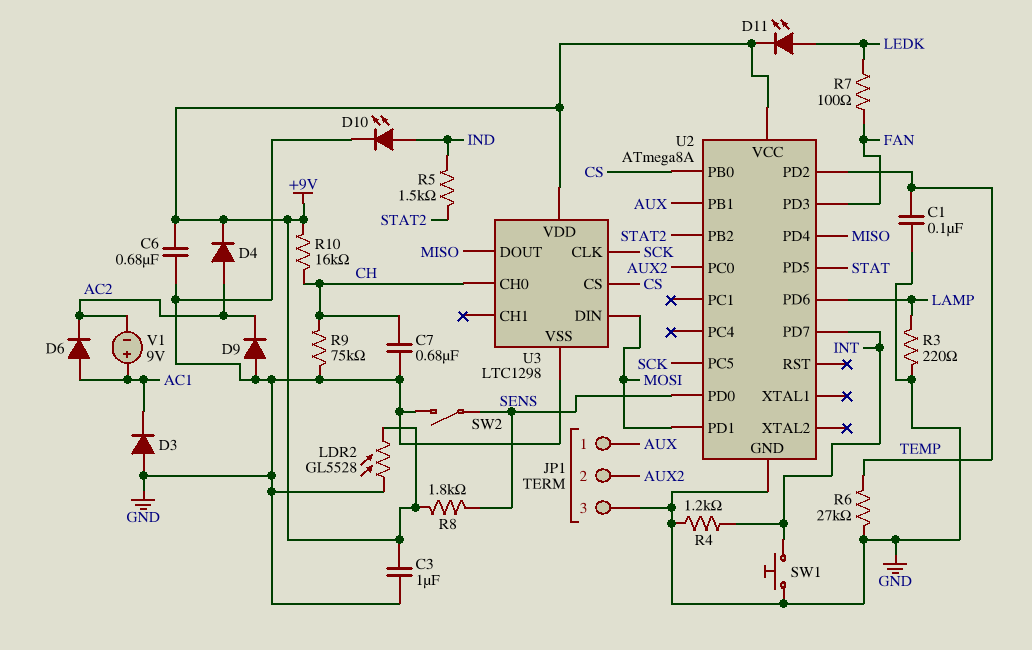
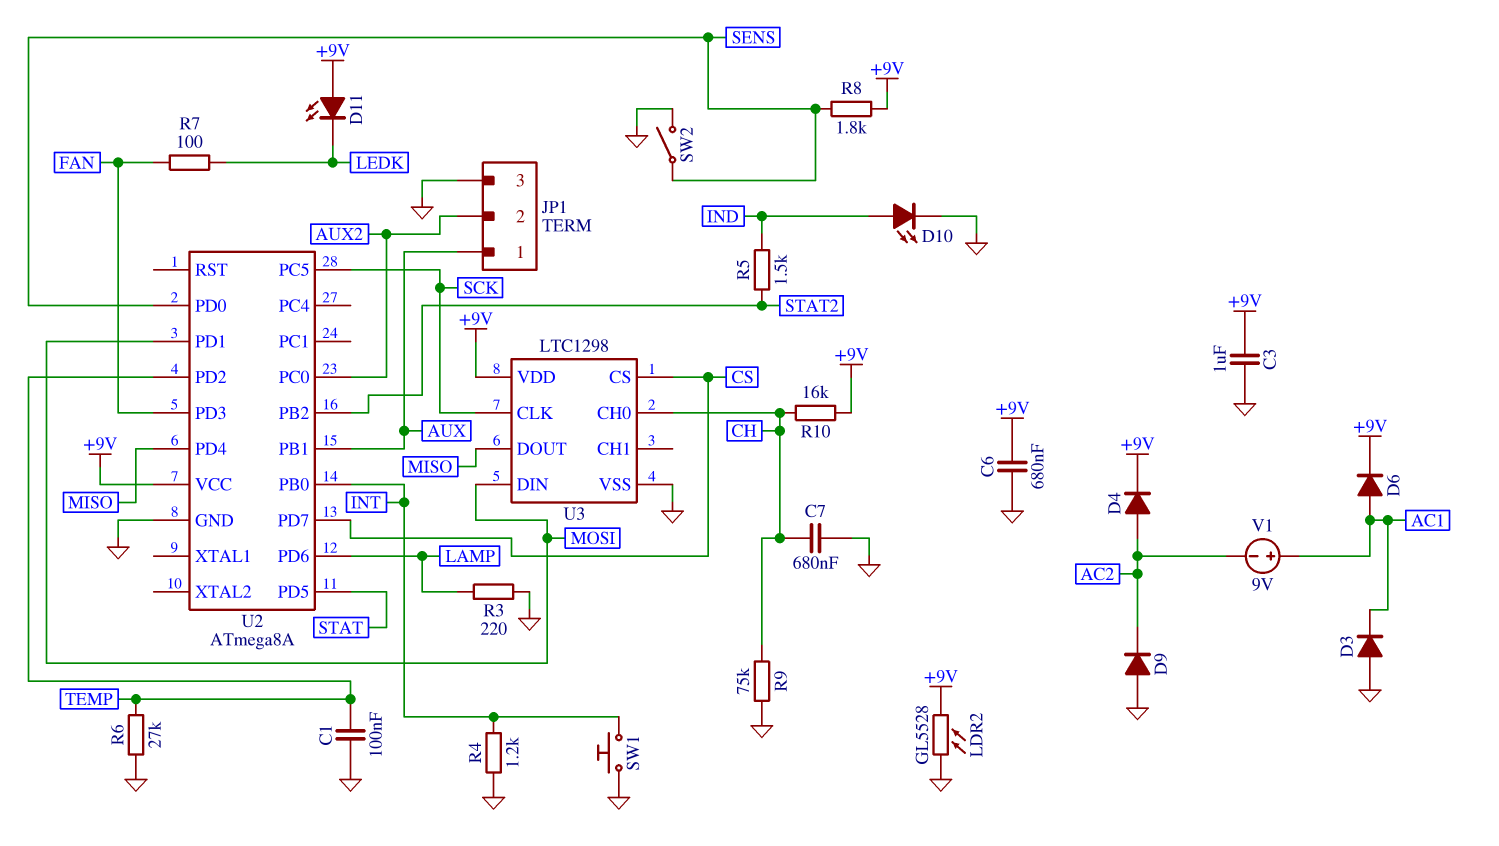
D6: diode (A AC1, K AC2) -> diode (A AC1, K +9V)
D11: LED (A LEDK, K +9V) -> LED (A +9V, K LEDK)
U2 pin PB0: CS -> INT
U2 pin PD7: INT -> CS

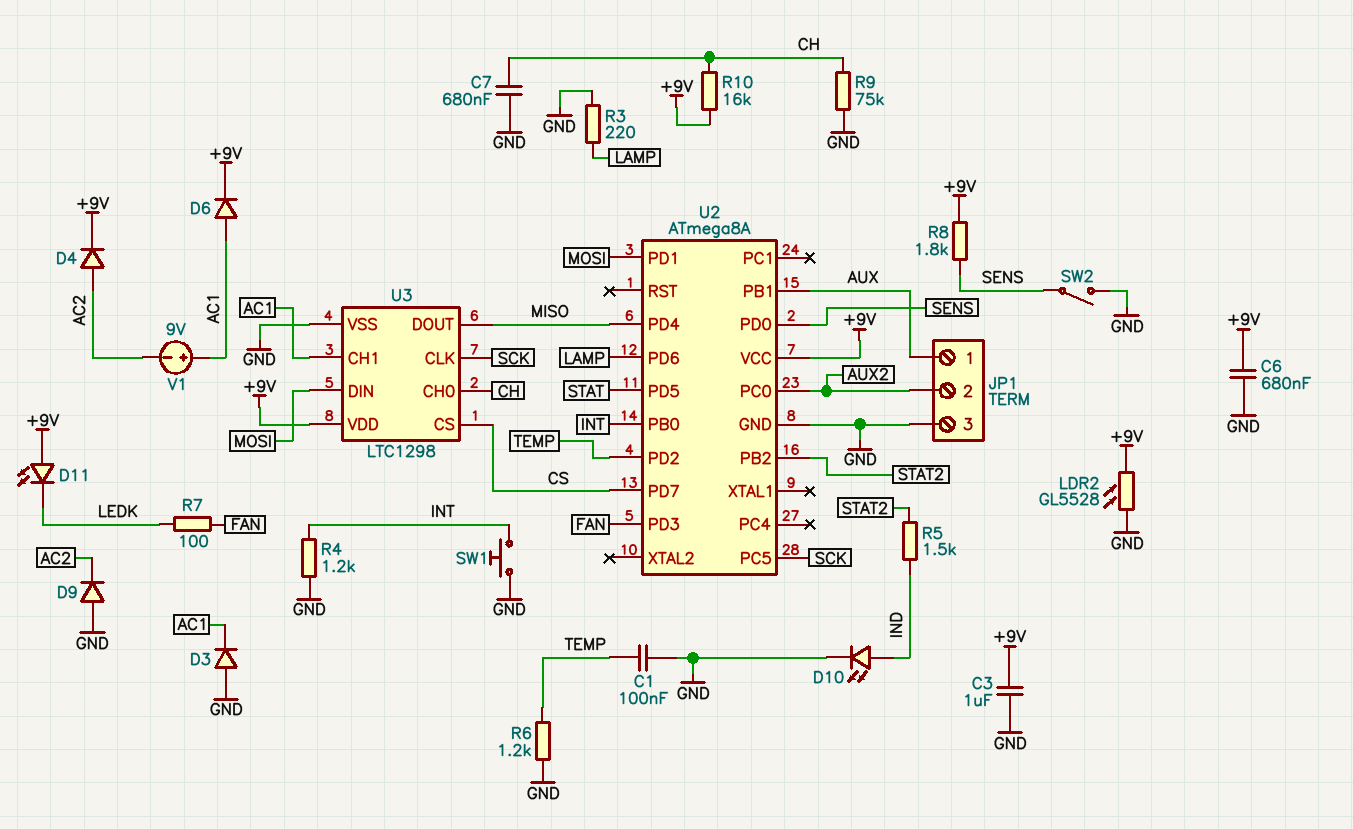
R6: 27k (GND, TEMP) -> 1.2k (GND, TEMP)
U3 pin CH1: none -> AC1

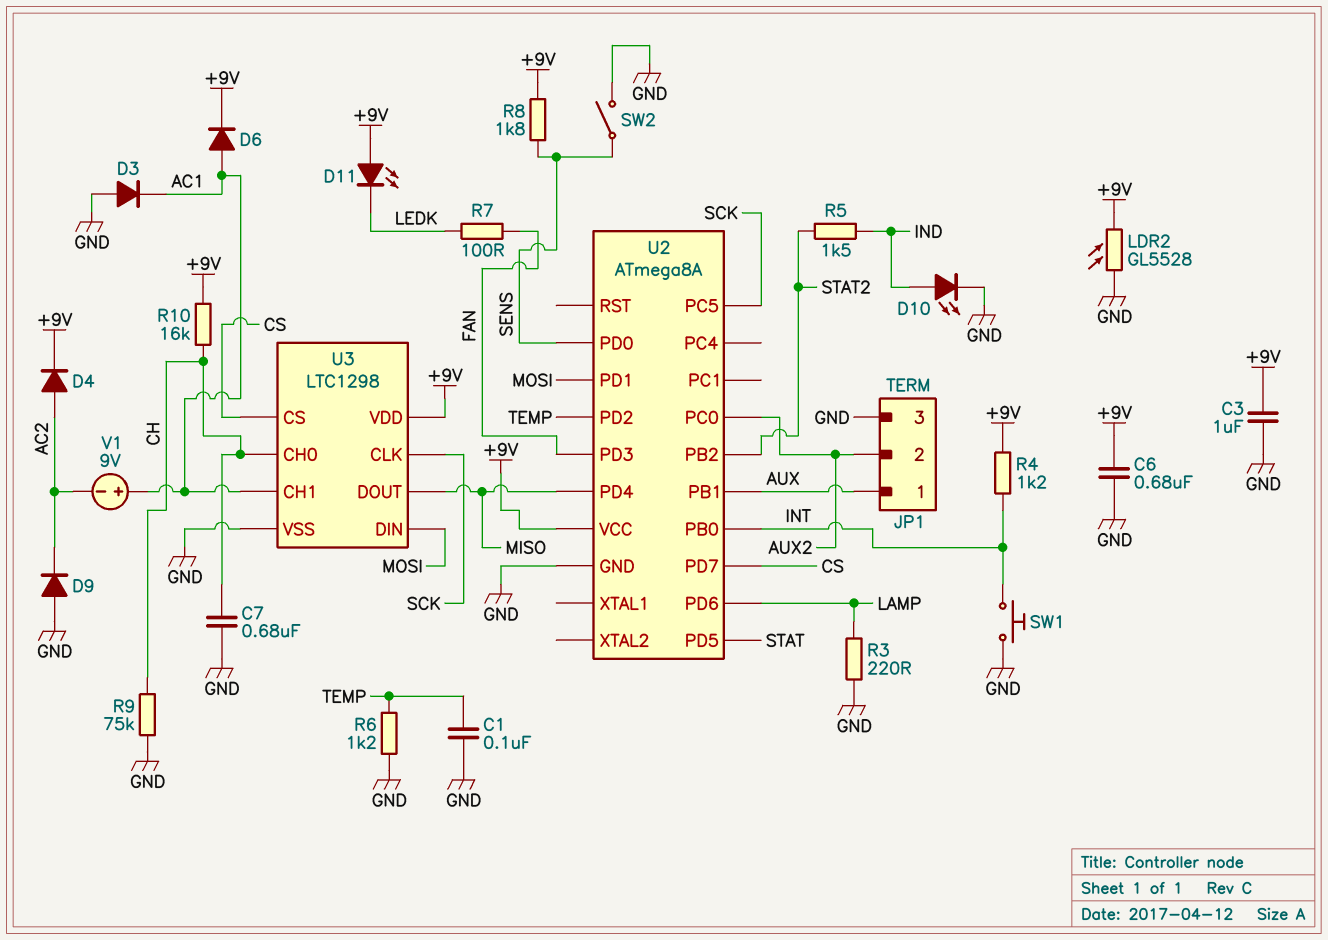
R4: 1.2k (GND, INT) -> 1.2k (+9V, INT)

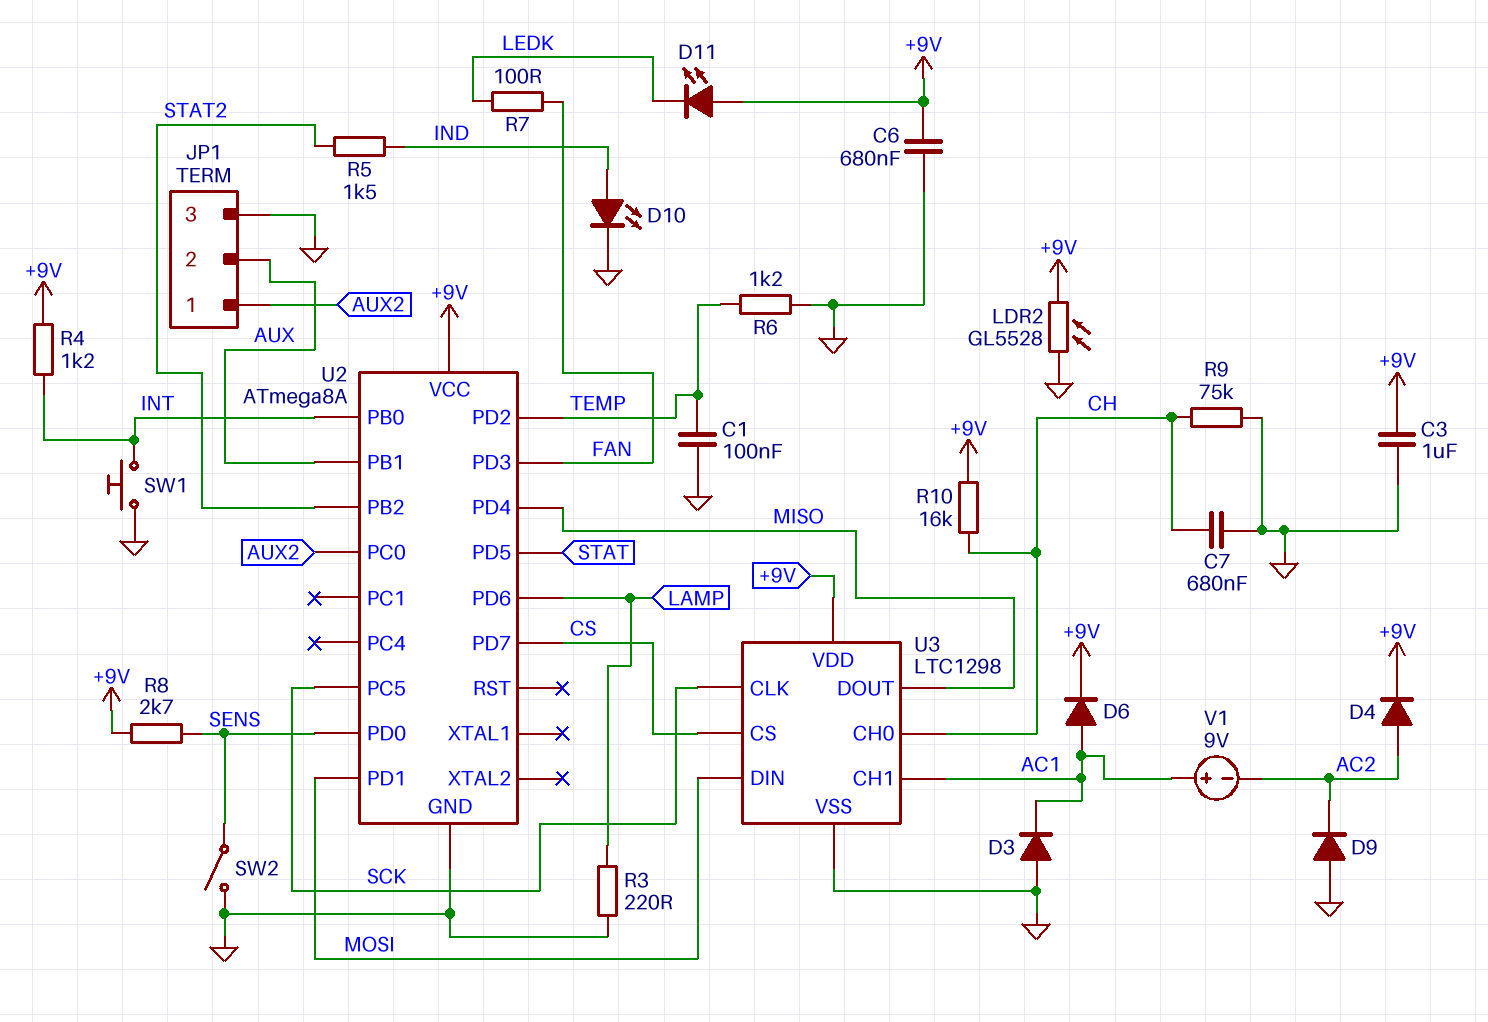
JP1 pin 1: AUX -> AUX2
JP1 pin 2: AUX2 -> AUX
R8: 1.8k (+9V, SENS) -> 2.7k (+9V, SENS)

